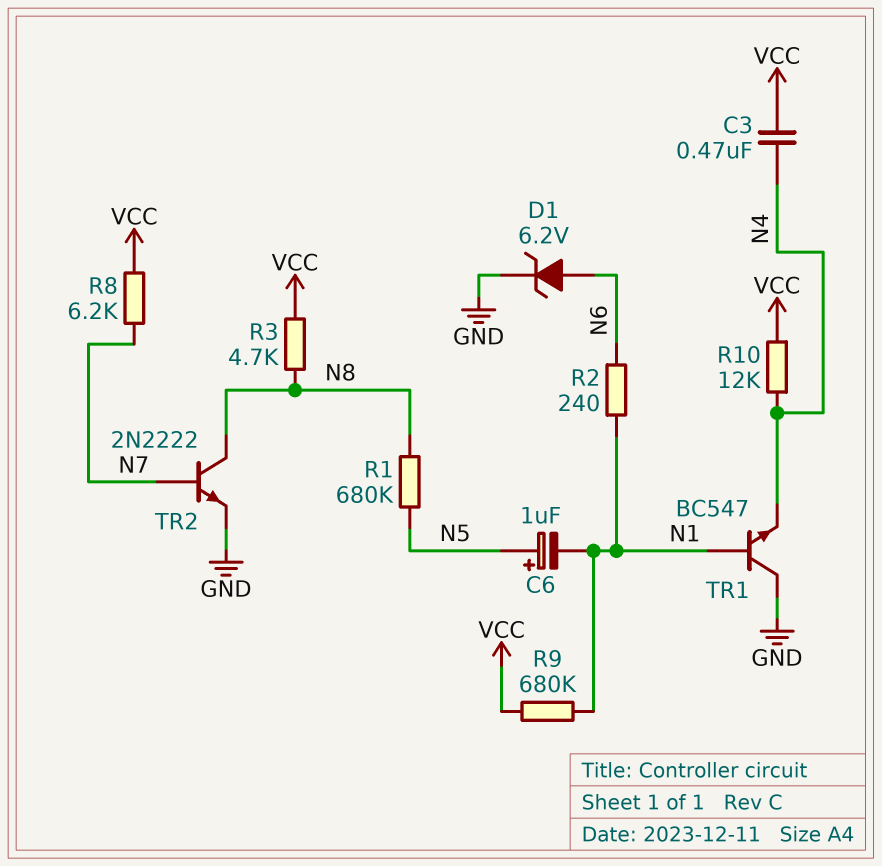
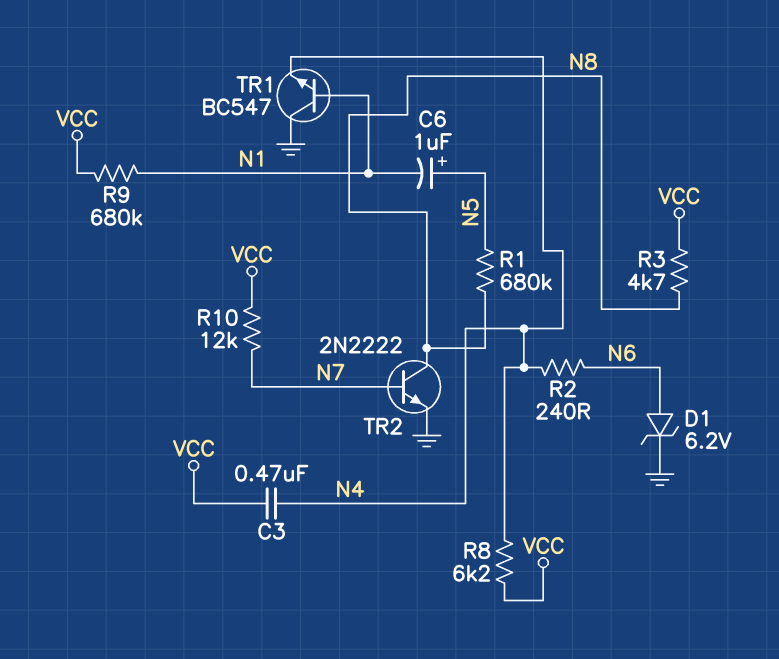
R2: 240 (N1, N6) -> 240 (N4, N6)
R8: 6.2k (N7, VCC) -> 6.2k (N4, VCC)
R10: 12k (N4, VCC) -> 12k (N7, VCC)

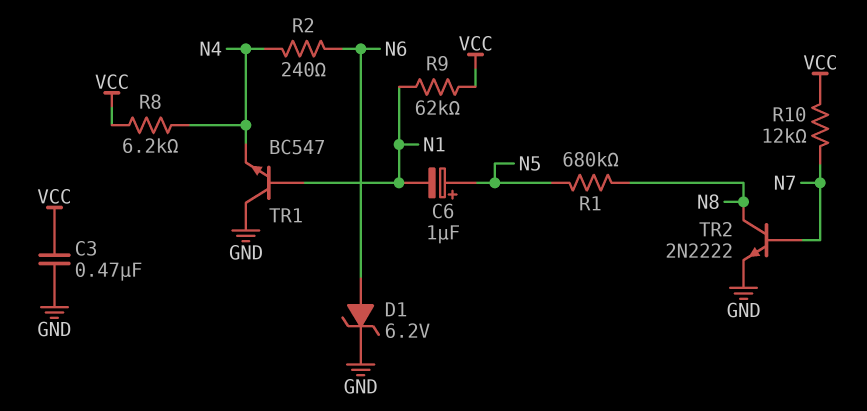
C3: 470nF (N4, VCC) -> 470nF (GND, VCC)
R3: 4.7k (N8, VCC) -> none
R9: 680k (N1, VCC) -> 62k (N1, VCC)

